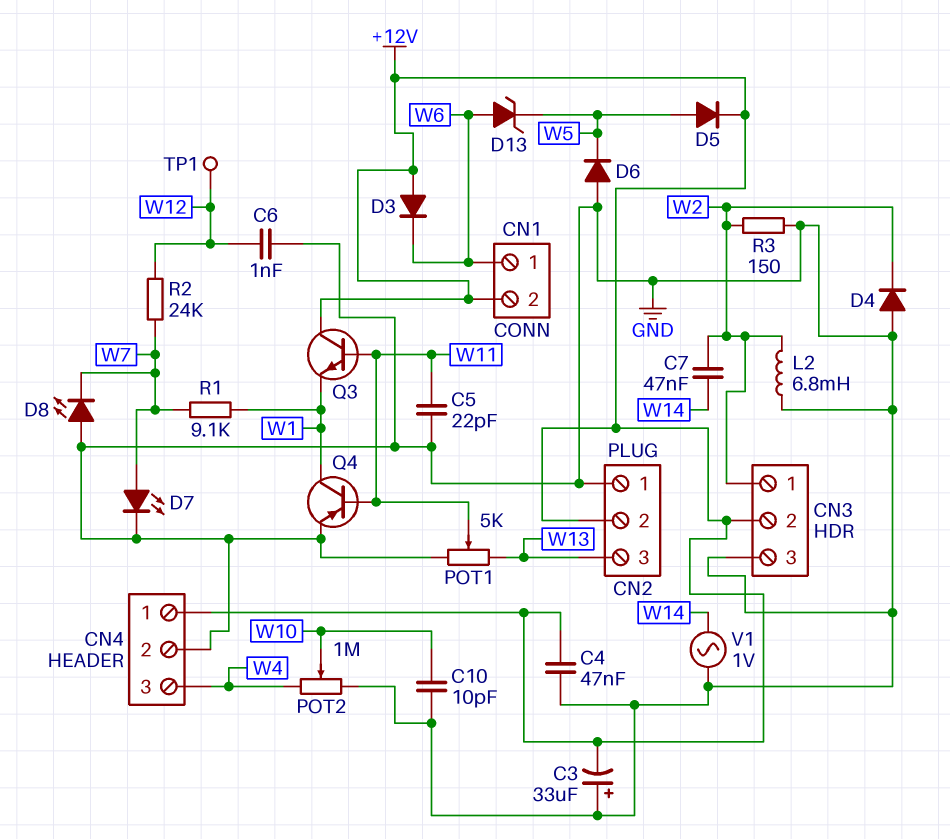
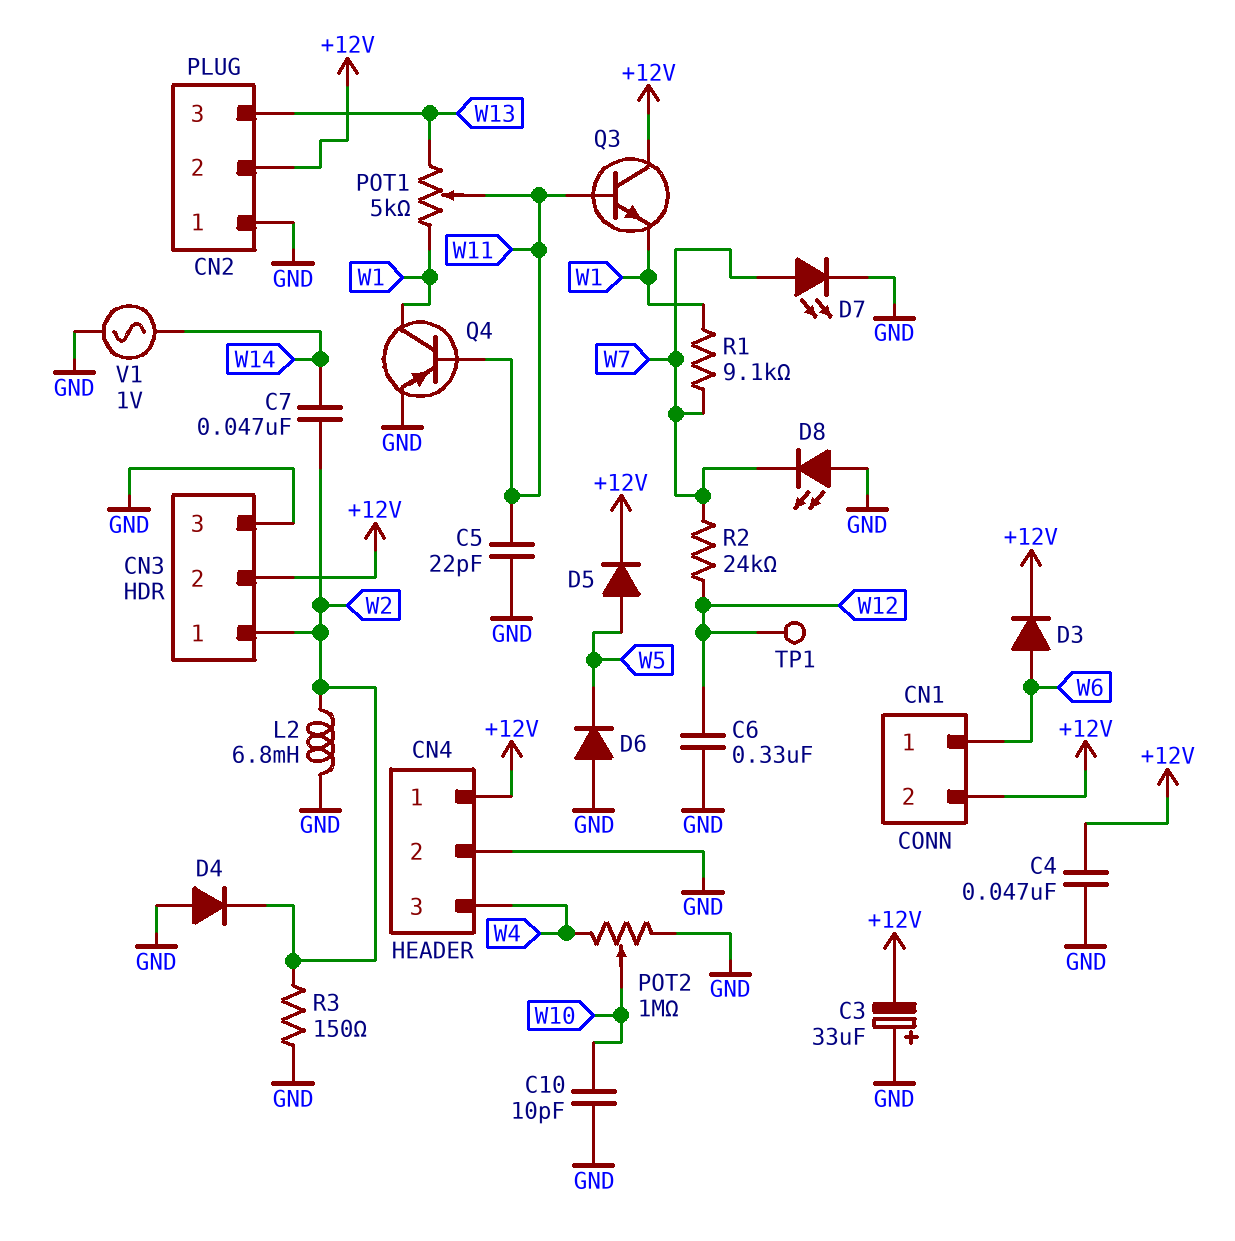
C6: 1nF (GND, W12) -> 330nF (GND, W12)
D3: diode (A +12V, K W6) -> diode (A W6, K +12V)
D13: zener (A W6, K W5) -> none
POT1: 5k (GND, W13, wiper W11) -> 5k (W1, W13, wiper W11)

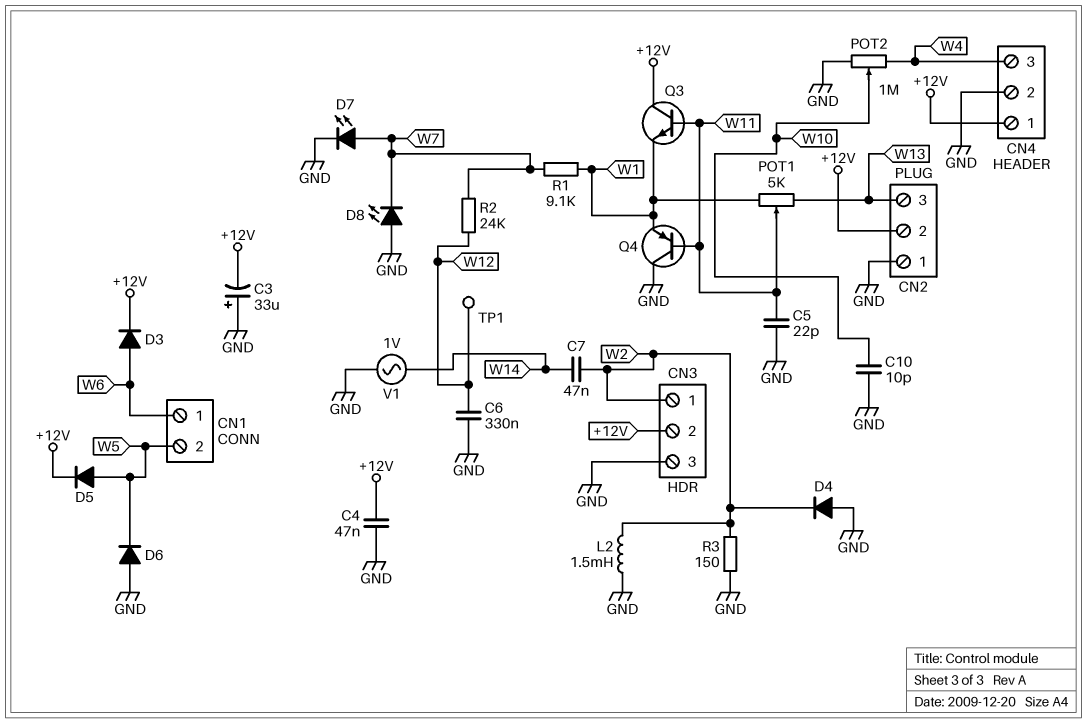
CN1 pin 2: +12V -> W5
L2: 6.8mH (GND, W2) -> 1.5mH (GND, W2)
Q4: PNP (B W11, C W1, E GND) -> PNP (B W11, C GND, E W1)

